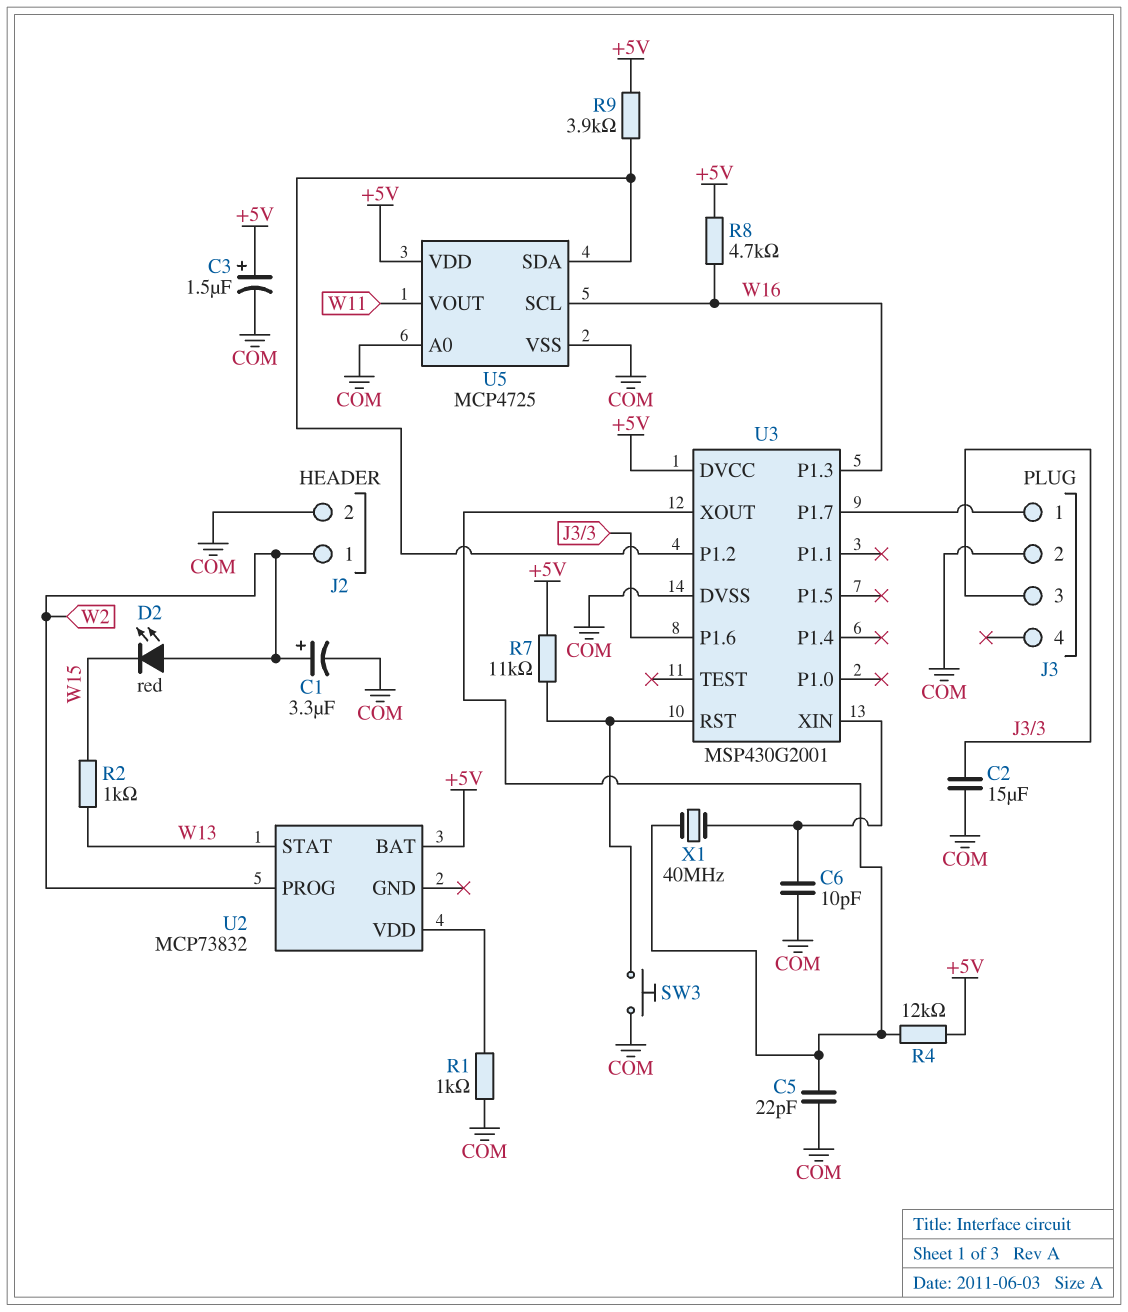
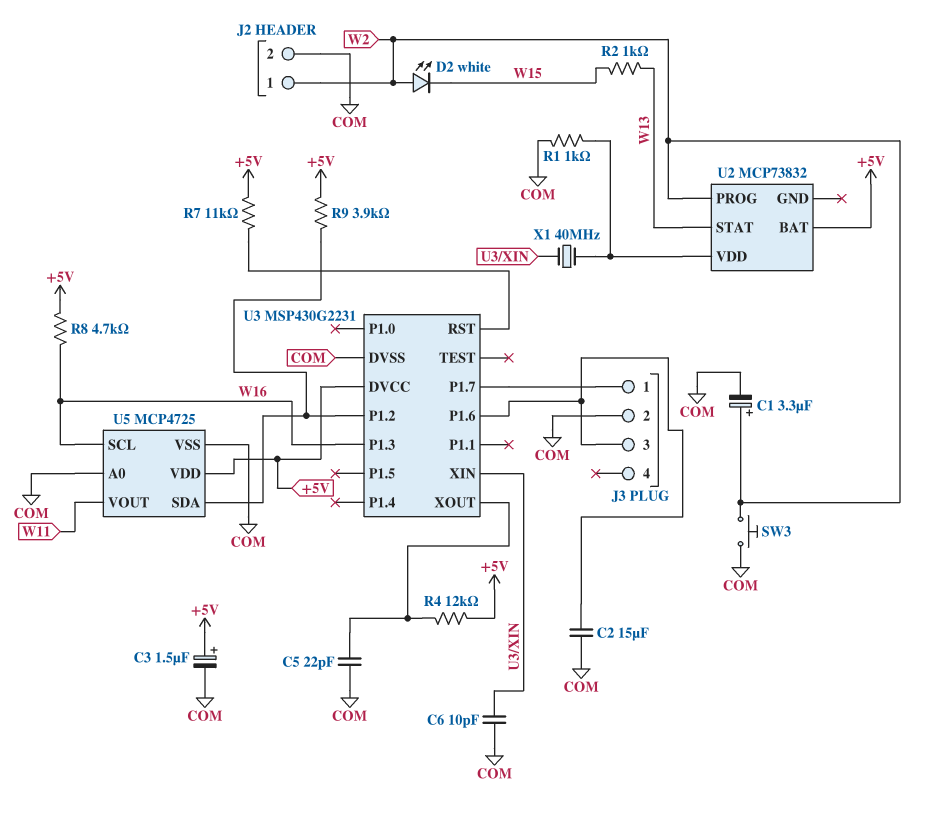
D2: LED red (A W2, K W15) -> LED white (A W2, K W15)
SW3: button (COM, U3/RST) -> button (COM, W2)
U3: MSP430G2001 -> MSP430G2231
X1: 40MHz (U3/XIN, U3/XOUT) -> 40MHz (U2/VDD, U3/XIN)

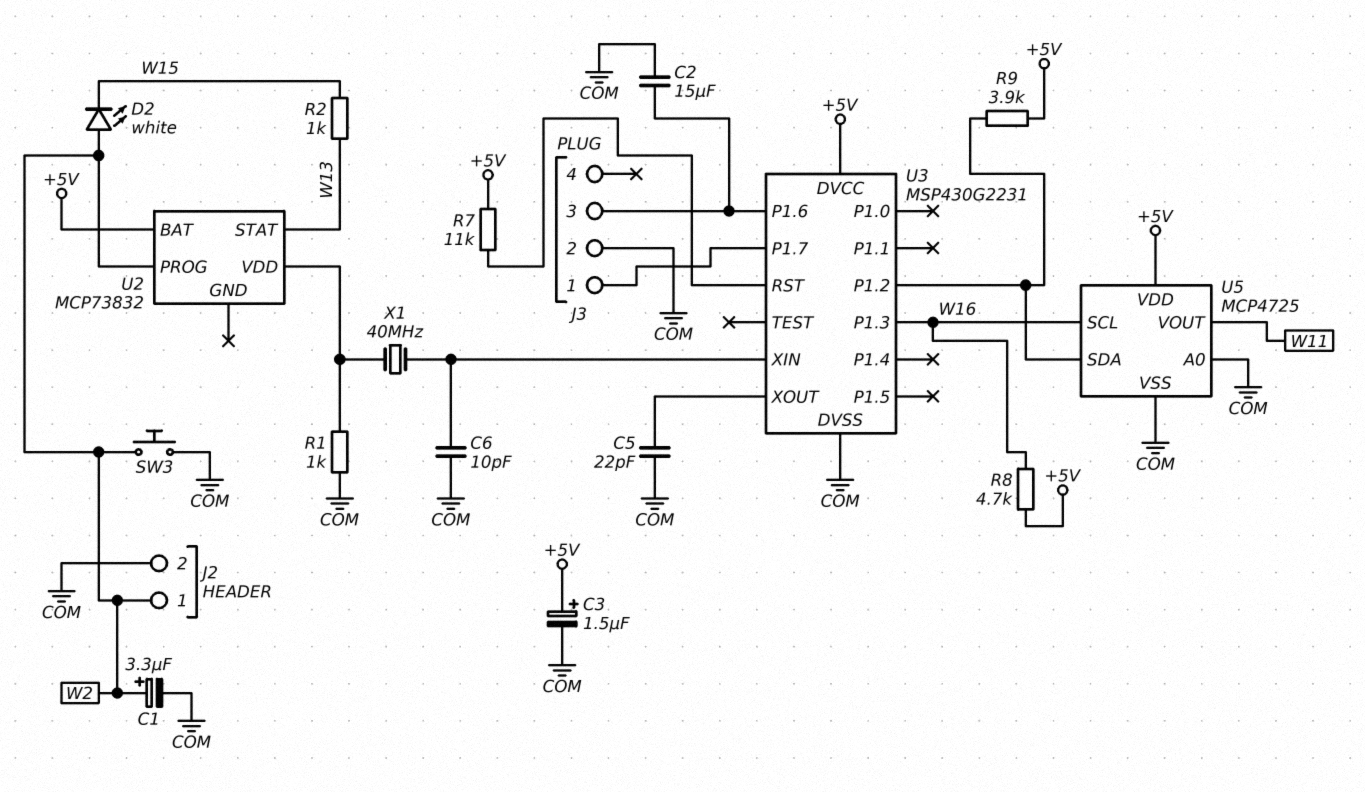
R4: 12k (+5V, U3/XOUT) -> none

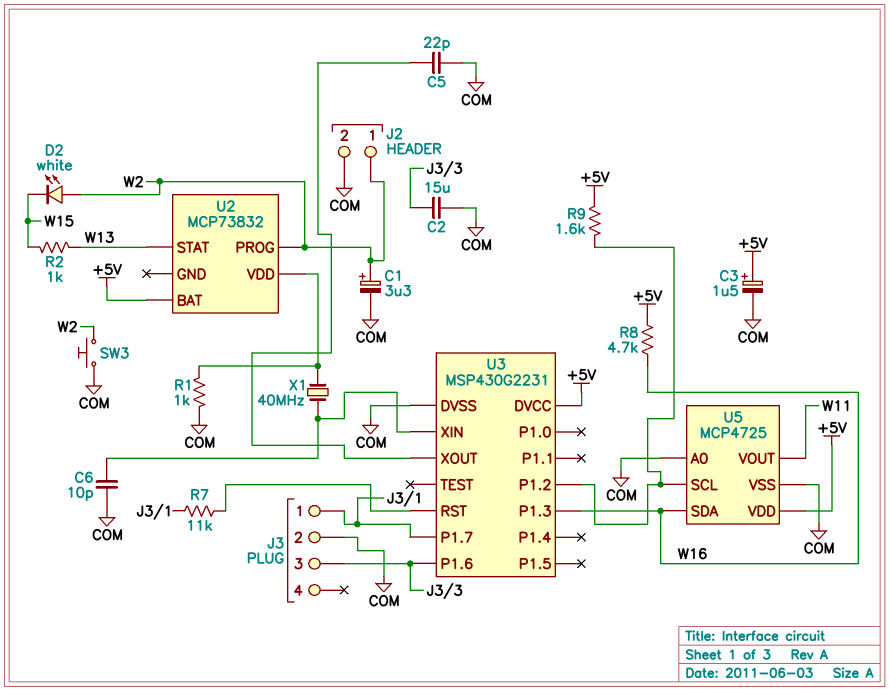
R7: 11k (+5V, U3/RST) -> 11k (J3/1, U3/RST)
R9: 3.9k (+5V, U3/P1.2) -> 1.6k (+5V, U3/P1.2)
U5 pin SCL: W16 -> U3/P1.2
U5 pin SDA: U3/P1.2 -> W16

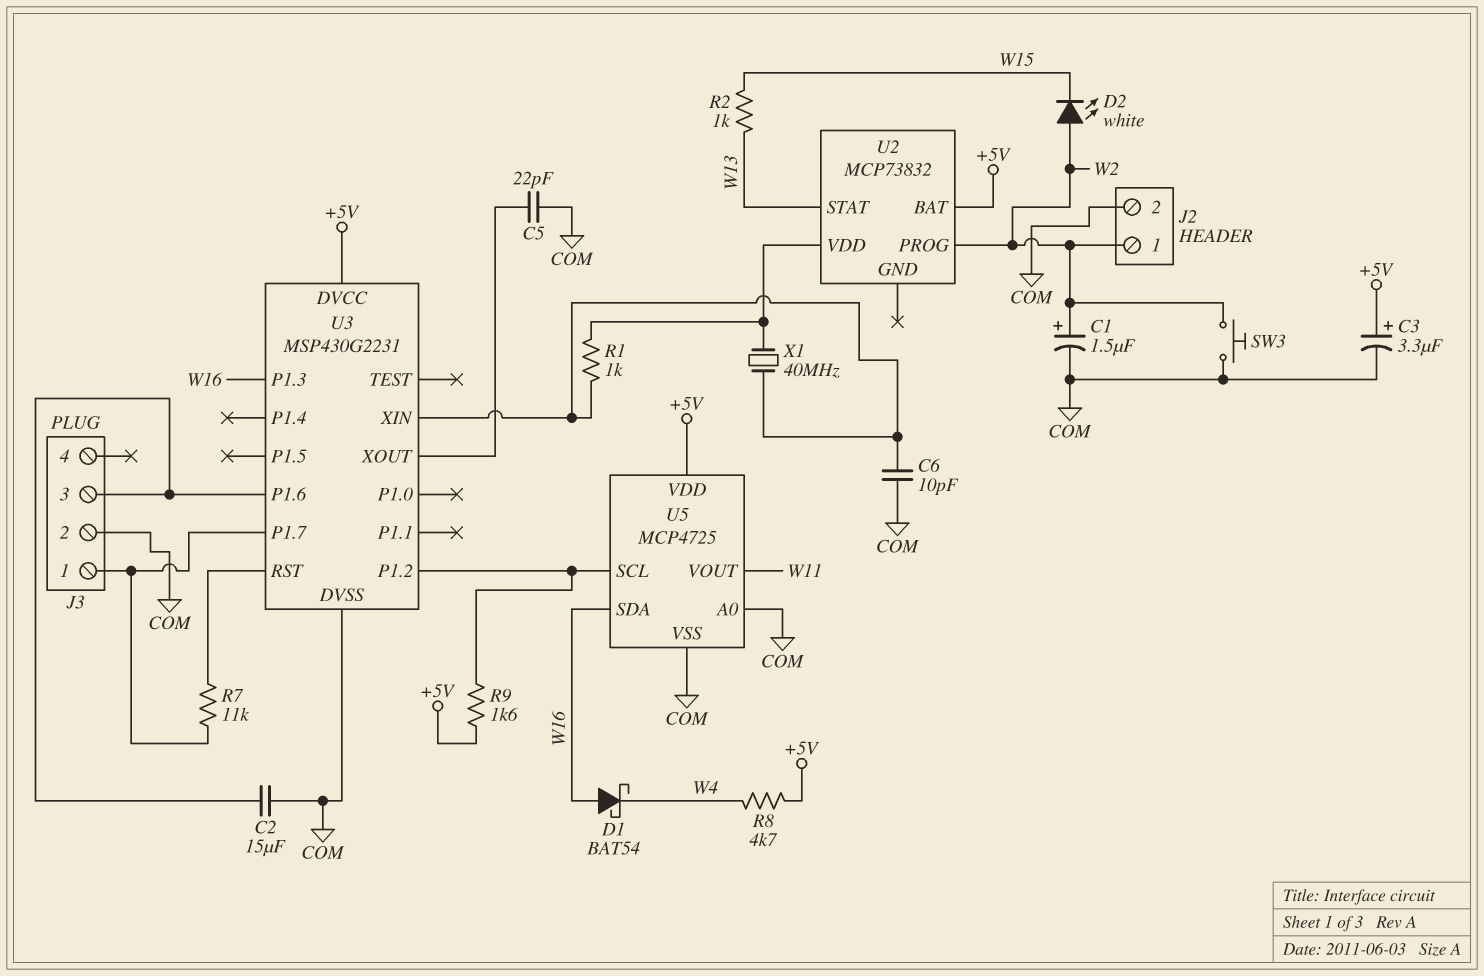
C1: 3.3uF (plus W2, minus COM) -> 1.5uF (plus W2, minus COM)
C3: 1.5uF (plus +5V, minus COM) -> 3.3uF (plus +5V, minus COM)
D1: none -> schottky BAT54 (A W16, K W4)
R1: 1k (COM, U2/VDD) -> 1k (U2/VDD, U3/XIN)
R8: 4.7k (+5V, W16) -> 4.7k (+5V, W4)

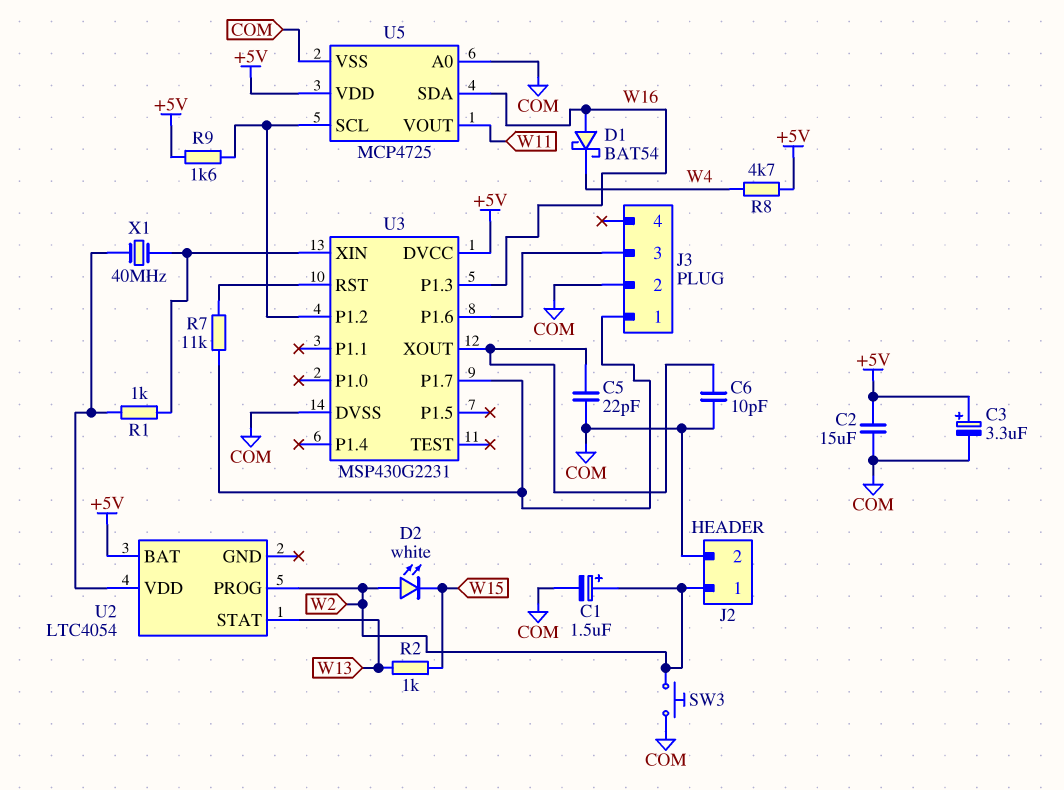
C2: 15uF (COM, J3/3) -> 15uF (+5V, COM)
C6: 10pF (COM, U3/XIN) -> 10pF (COM, U3/XOUT)
U2: MCP73832 -> LTC4054

